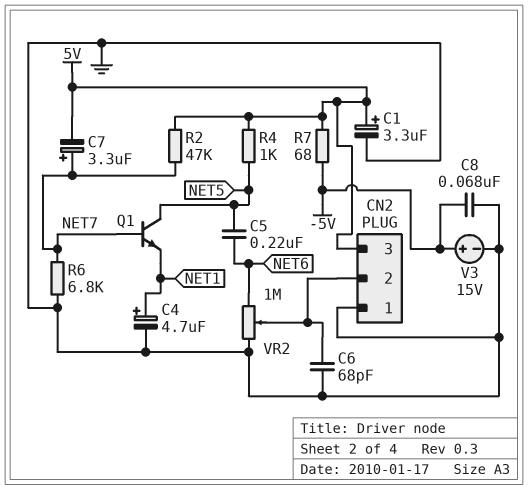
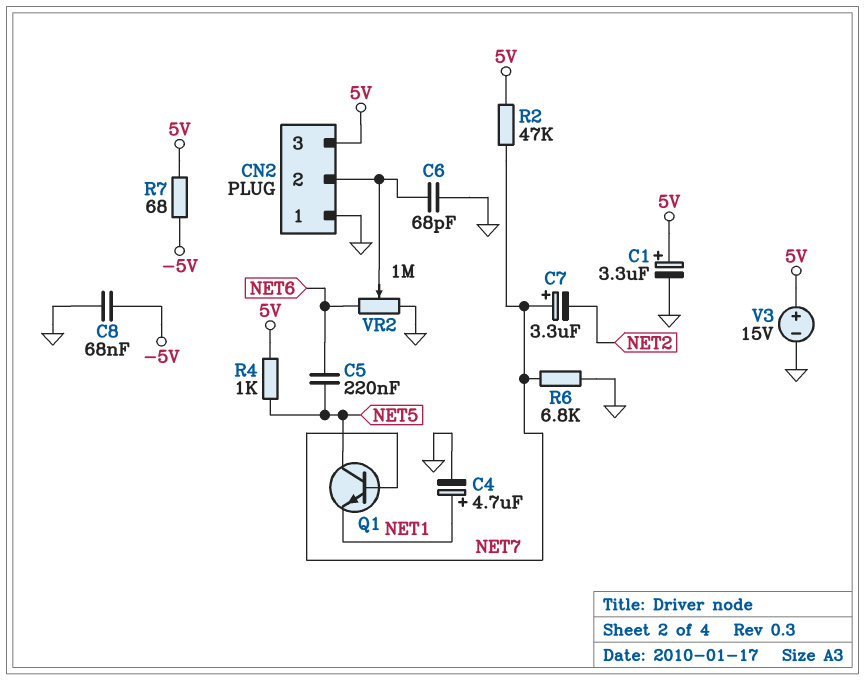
C7: 3.3uF (plus NET7, minus 5V) -> 3.3uF (plus NET7, minus NET2)
V3: 15V (plus -5V, minus GND) -> 15V (plus 5V, minus GND)

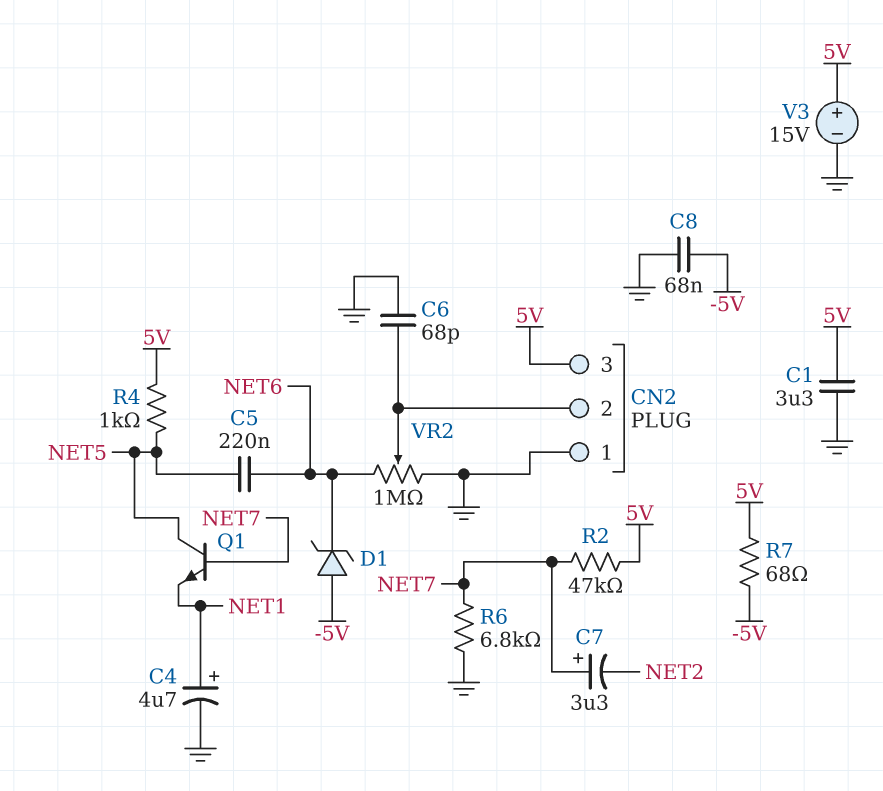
C1: 3.3uF (plus 5V, minus GND) -> 3.3uF (5V, GND)
D1: none -> zener (A -5V, K NET6)

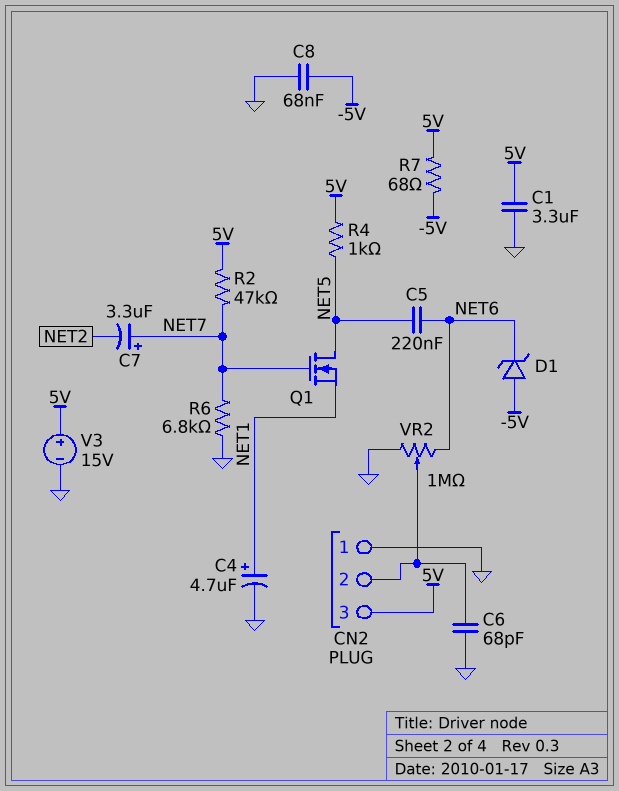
Q1: NPN (B NET7, C NET5, E NET1) -> NMOS (G NET7, D NET5, S NET1)

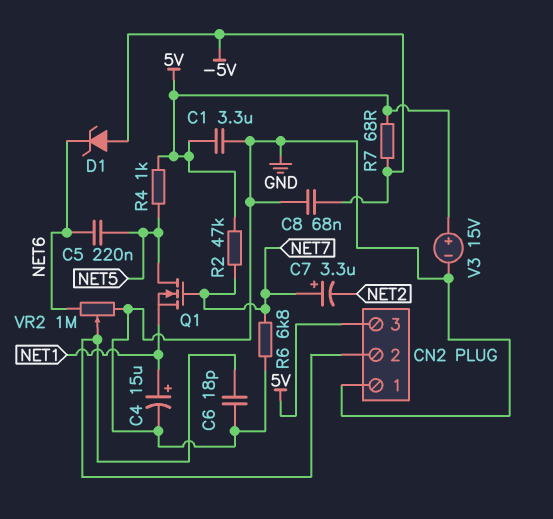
C4: 4.7uF (plus NET1, minus GND) -> 15uF (plus NET1, minus GND)
C6: 68pF (CN2/2, GND) -> 18pF (CN2/2, GND)

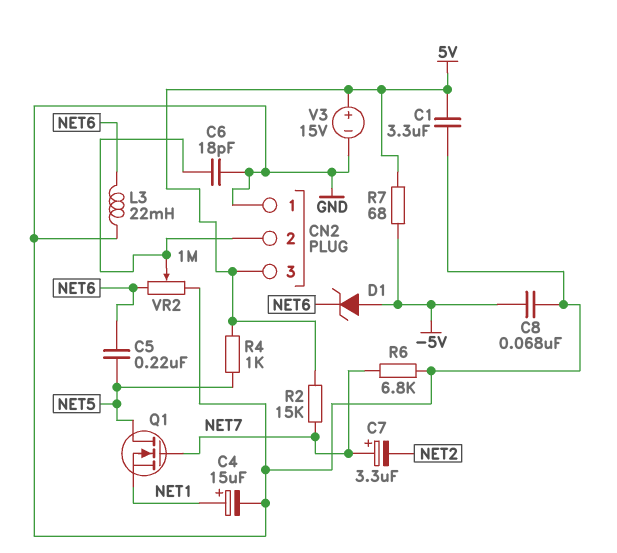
L3: none -> 22mH (GND, NET6)
R2: 47k (5V, NET7) -> 15k (5V, NET7)

